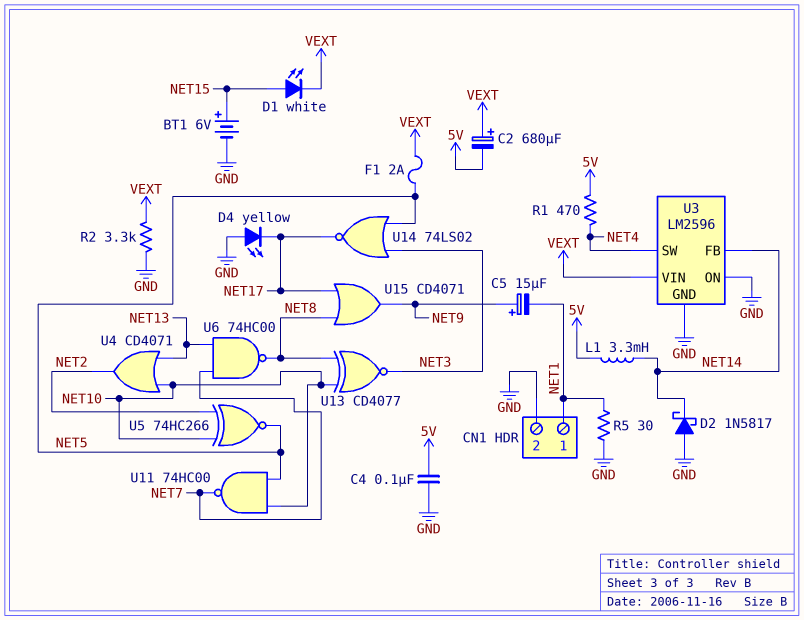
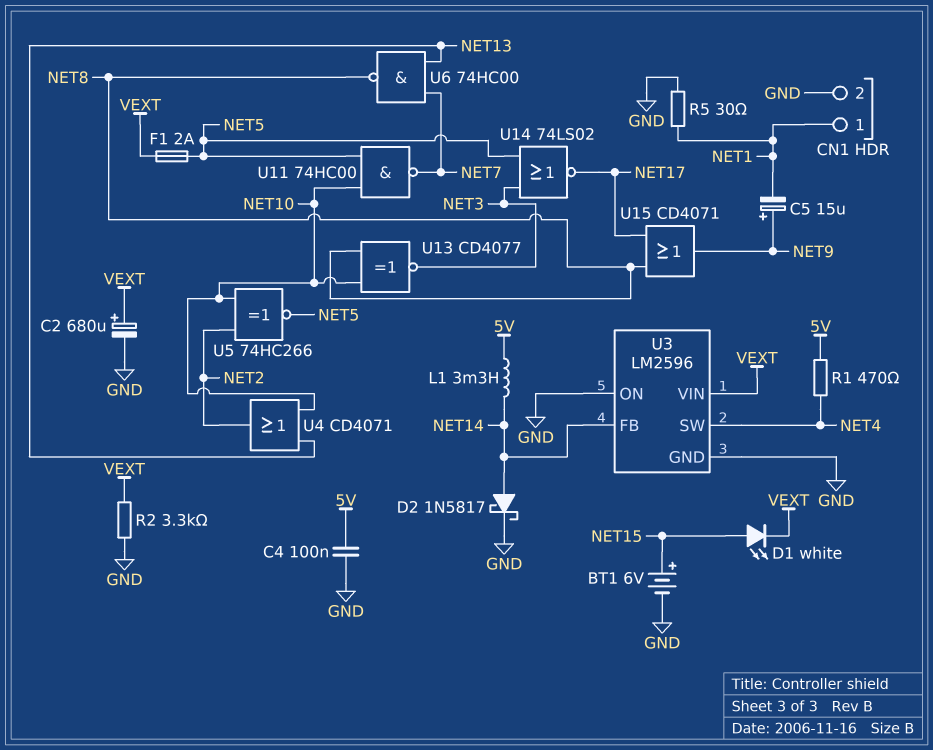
C2: 680uF (plus VEXT, minus 5V) -> 680uF (plus VEXT, minus GND)
D2: schottky 1N5817 (A GND, K NET14) -> schottky 1N5817 (A NET14, K GND)
D4: LED yellow (A GND, K NET17) -> none

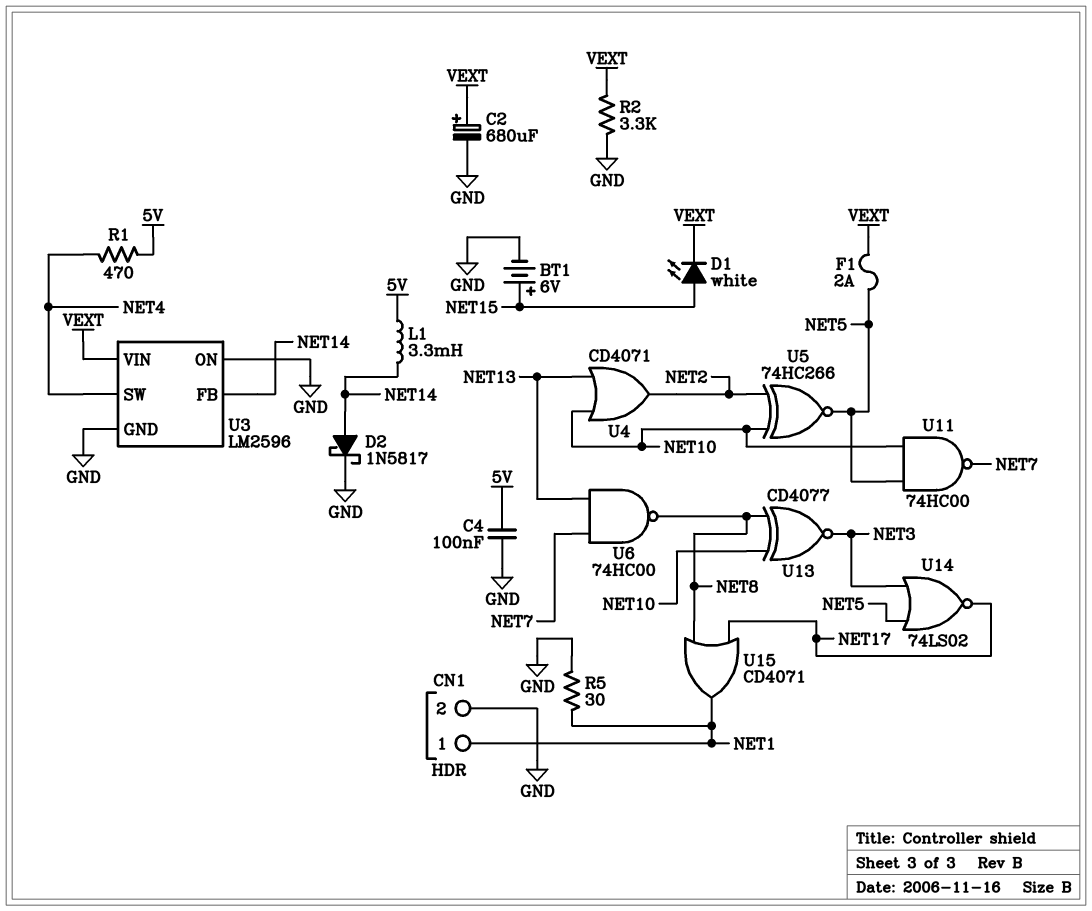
C5: 15uF (plus NET9, minus NET1) -> none
U15: OR CD4071 (in NET8, in NET17, out NET9) -> OR CD4071 (in NET8, in NET17, out NET1)

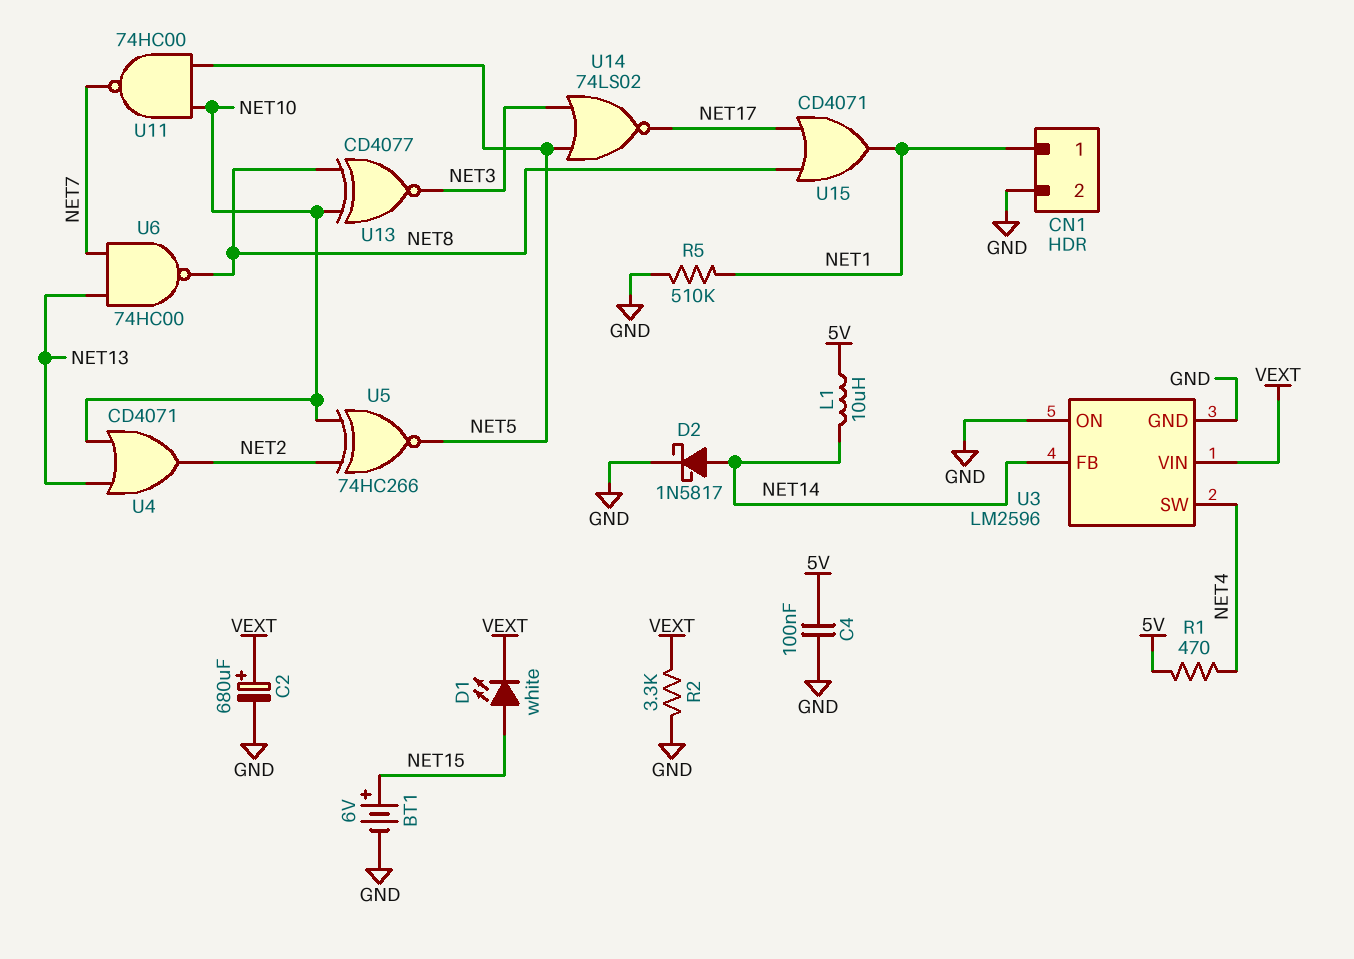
F1: 2A (NET5, VEXT) -> none
L1: 3.3mH (5V, NET14) -> 10uH (5V, NET14)
R5: 30 (GND, NET1) -> 510k (GND, NET1)

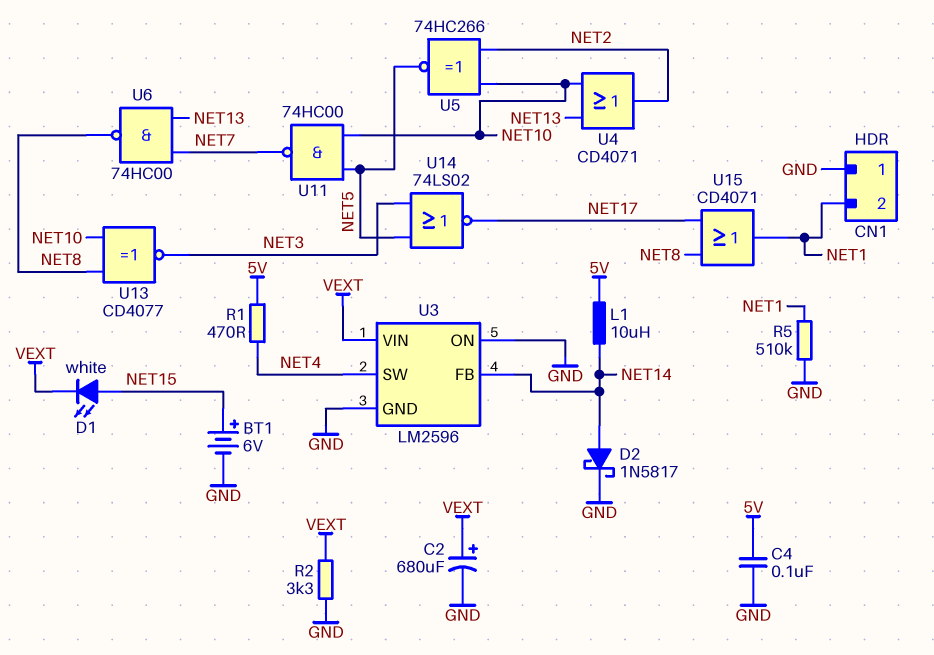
CN1 pin 1: NET1 -> GND
CN1 pin 2: GND -> NET1

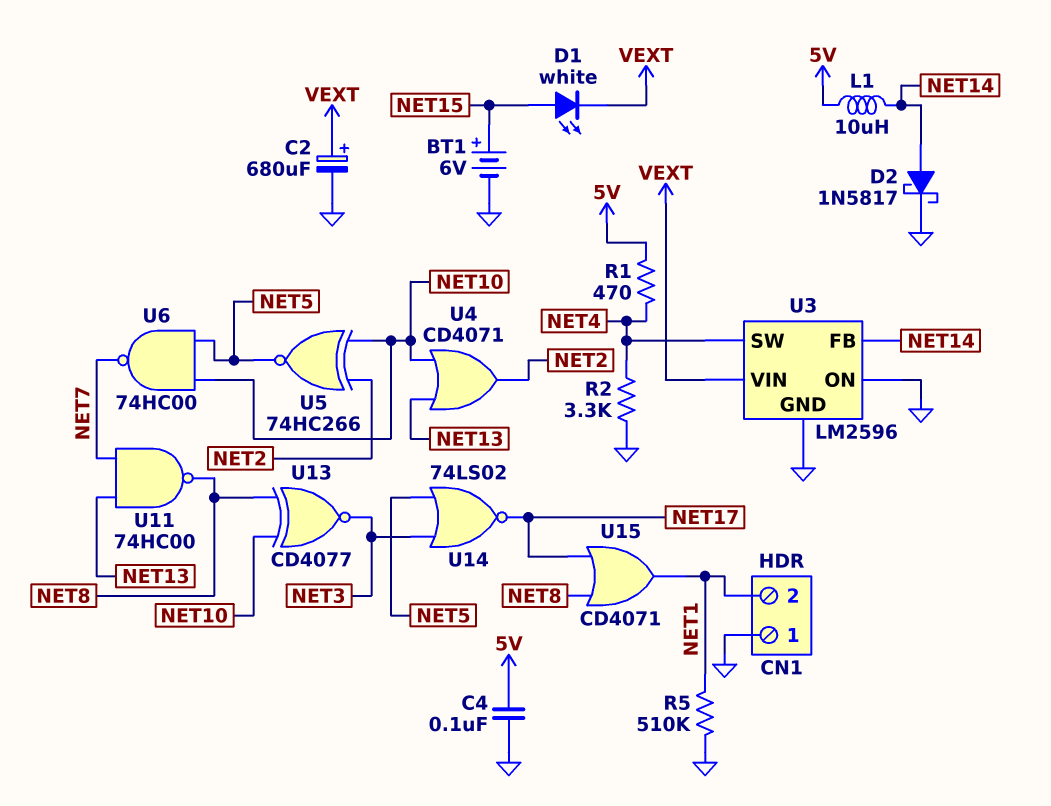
R2: 3.3k (GND, VEXT) -> 3.3k (GND, NET4)
U6: NAND 74HC00 (in NET7, in NET13, out NET8) -> NAND 74HC00 (in NET5, in NET10, out NET7)
U11: NAND 74HC00 (in NET5, in NET10, out NET7) -> NAND 74HC00 (in NET7, in NET13, out NET8)

